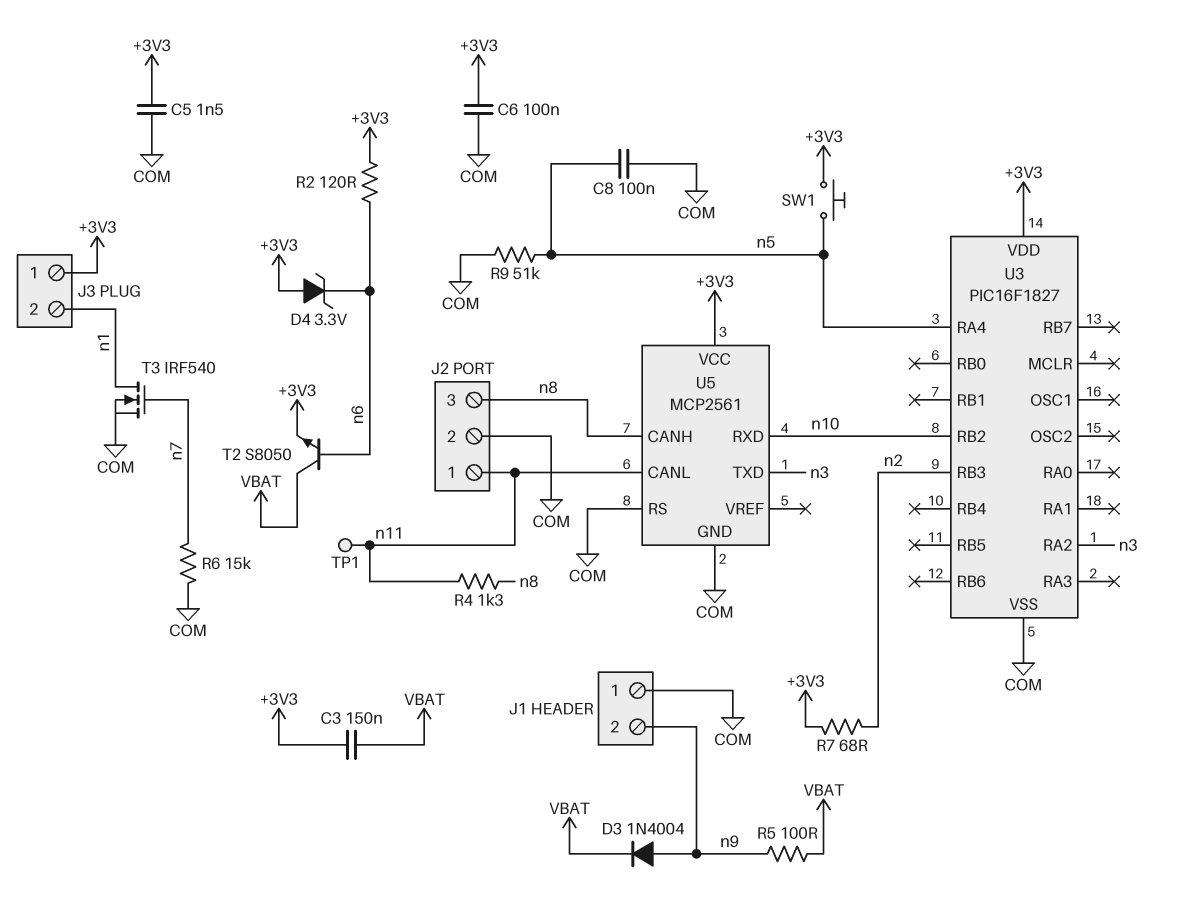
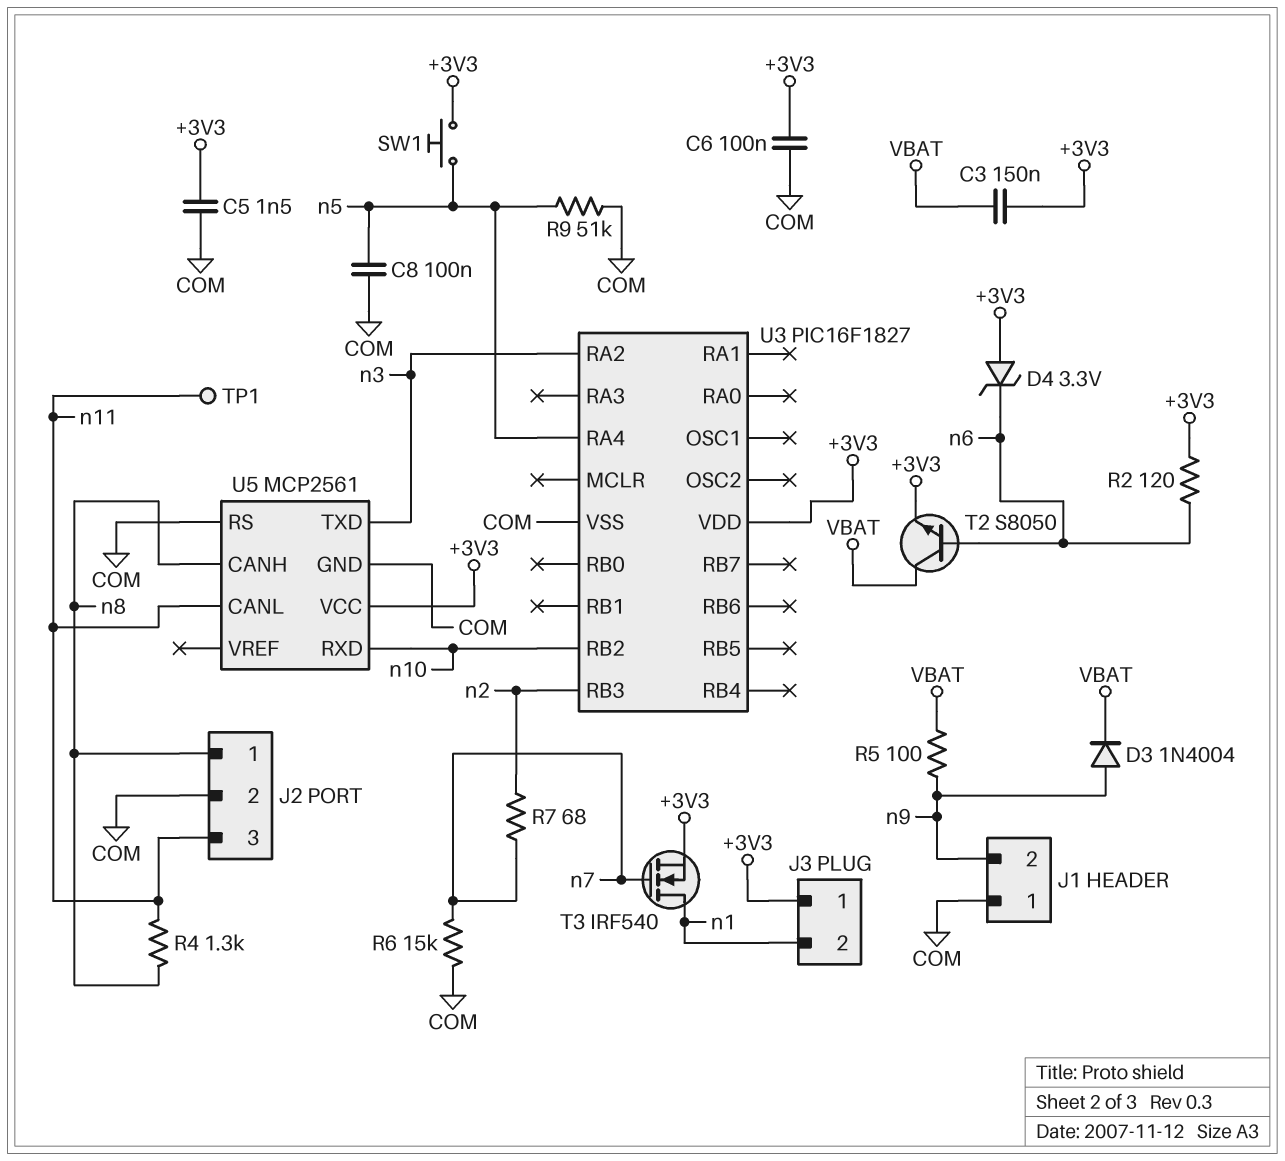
J2 pin 1: n11 -> n8
J2 pin 3: n8 -> n11
R7: 68 (+3V3, n2) -> 68 (n2, n7)
T3: NMOS IRF540 (G n7, D n1, S COM) -> NMOS IRF540 (G n7, D n1, S +3V3)

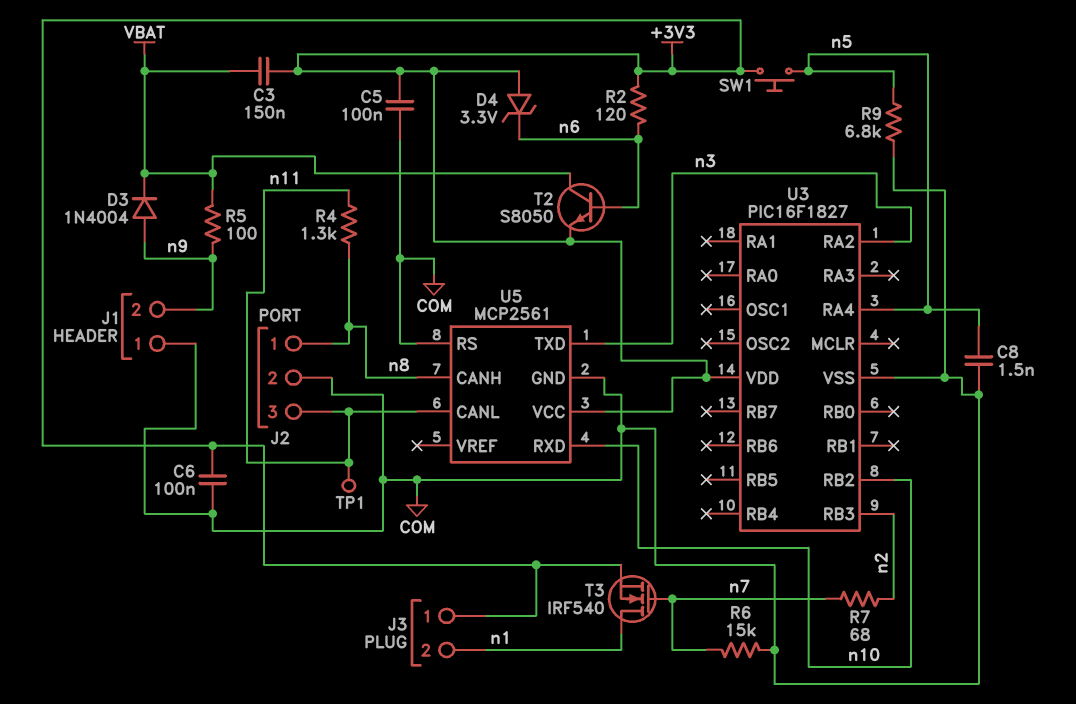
C5: 1.5nF (+3V3, COM) -> 100nF (+3V3, COM)
C8: 100nF (COM, n5) -> 1.5nF (COM, n5)
R9: 51k (COM, n5) -> 6.8k (COM, n5)

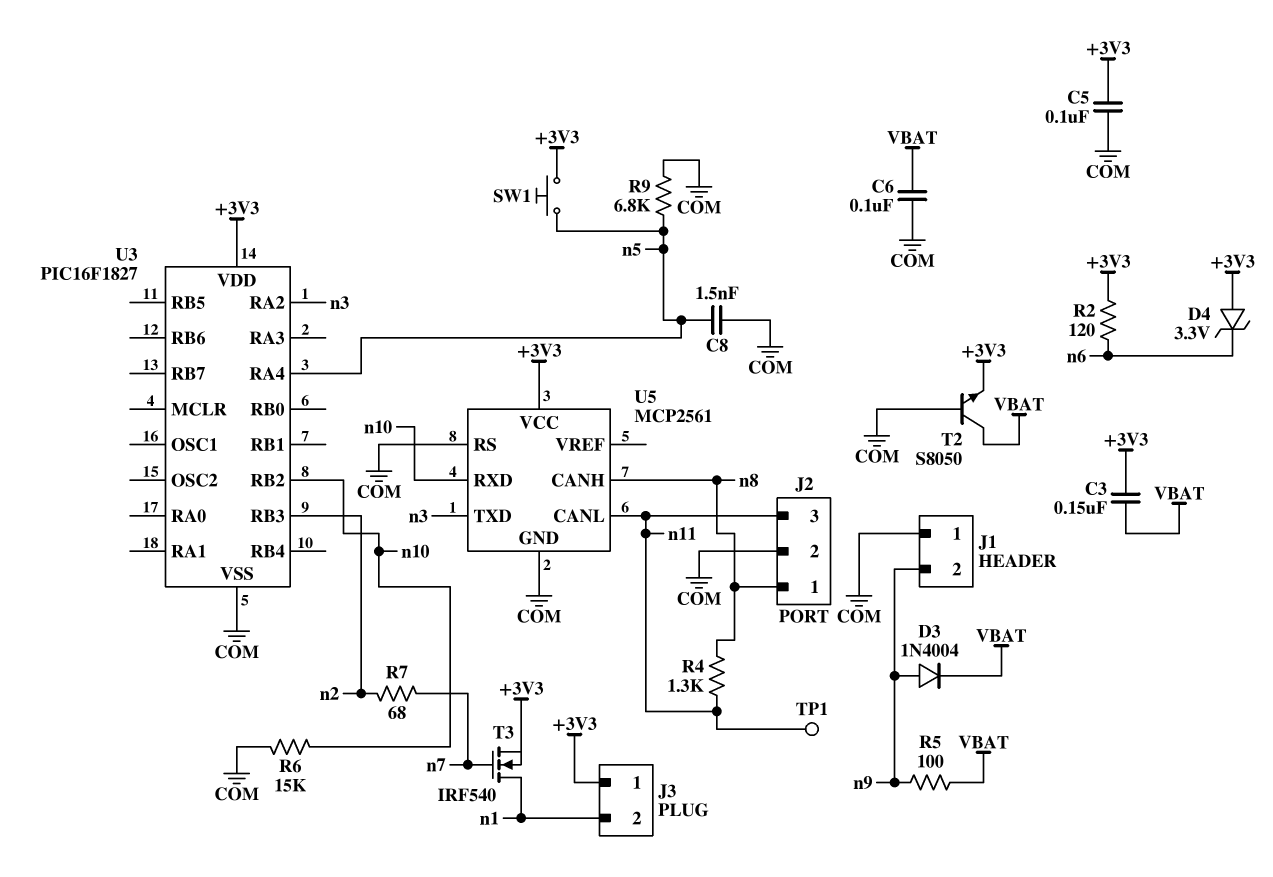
C6: 100nF (+3V3, COM) -> 100nF (COM, VBAT)
R6: 15k (COM, n7) -> 15k (COM, n10)
T2: NPN S8050 (B n6, C VBAT, E +3V3) -> NPN S8050 (B COM, C VBAT, E +3V3)

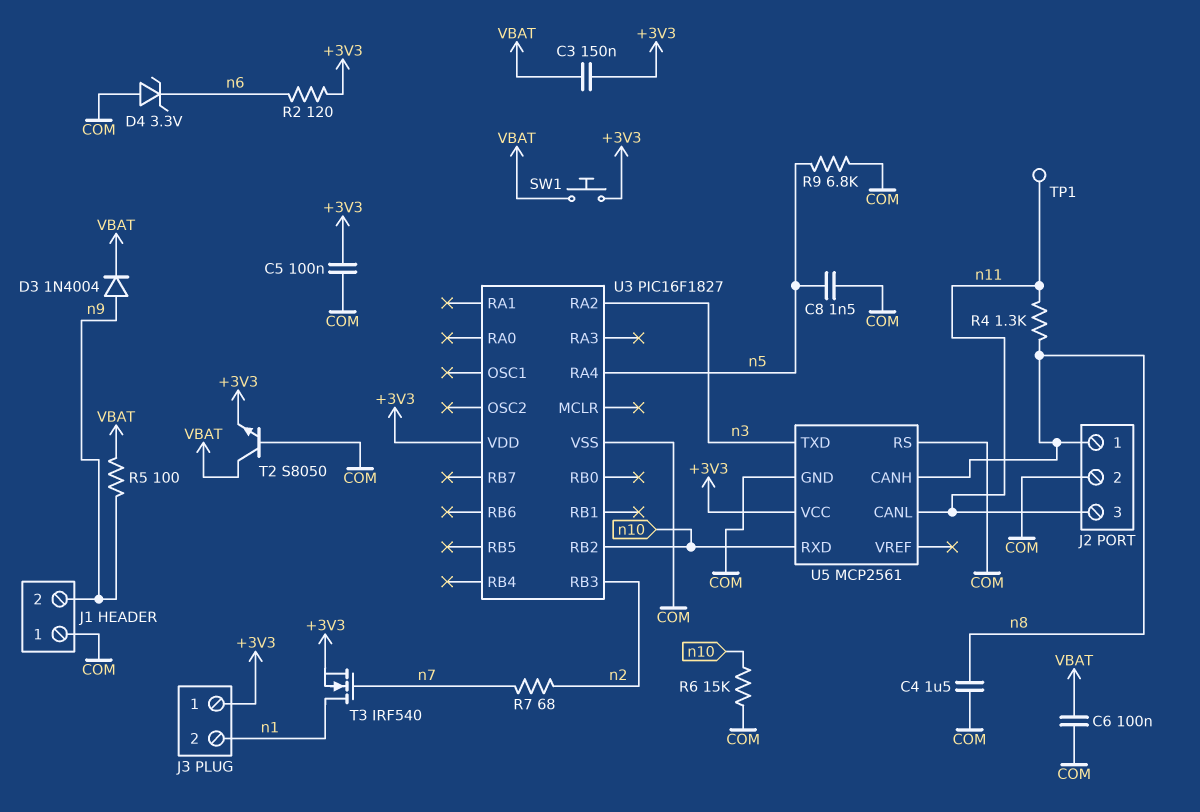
C4: none -> 1.5uF (COM, n8)
D4: zener 3.3V (A +3V3, K n6) -> zener 3.3V (A COM, K n6)
SW1: button (+3V3, n5) -> button (+3V3, VBAT)

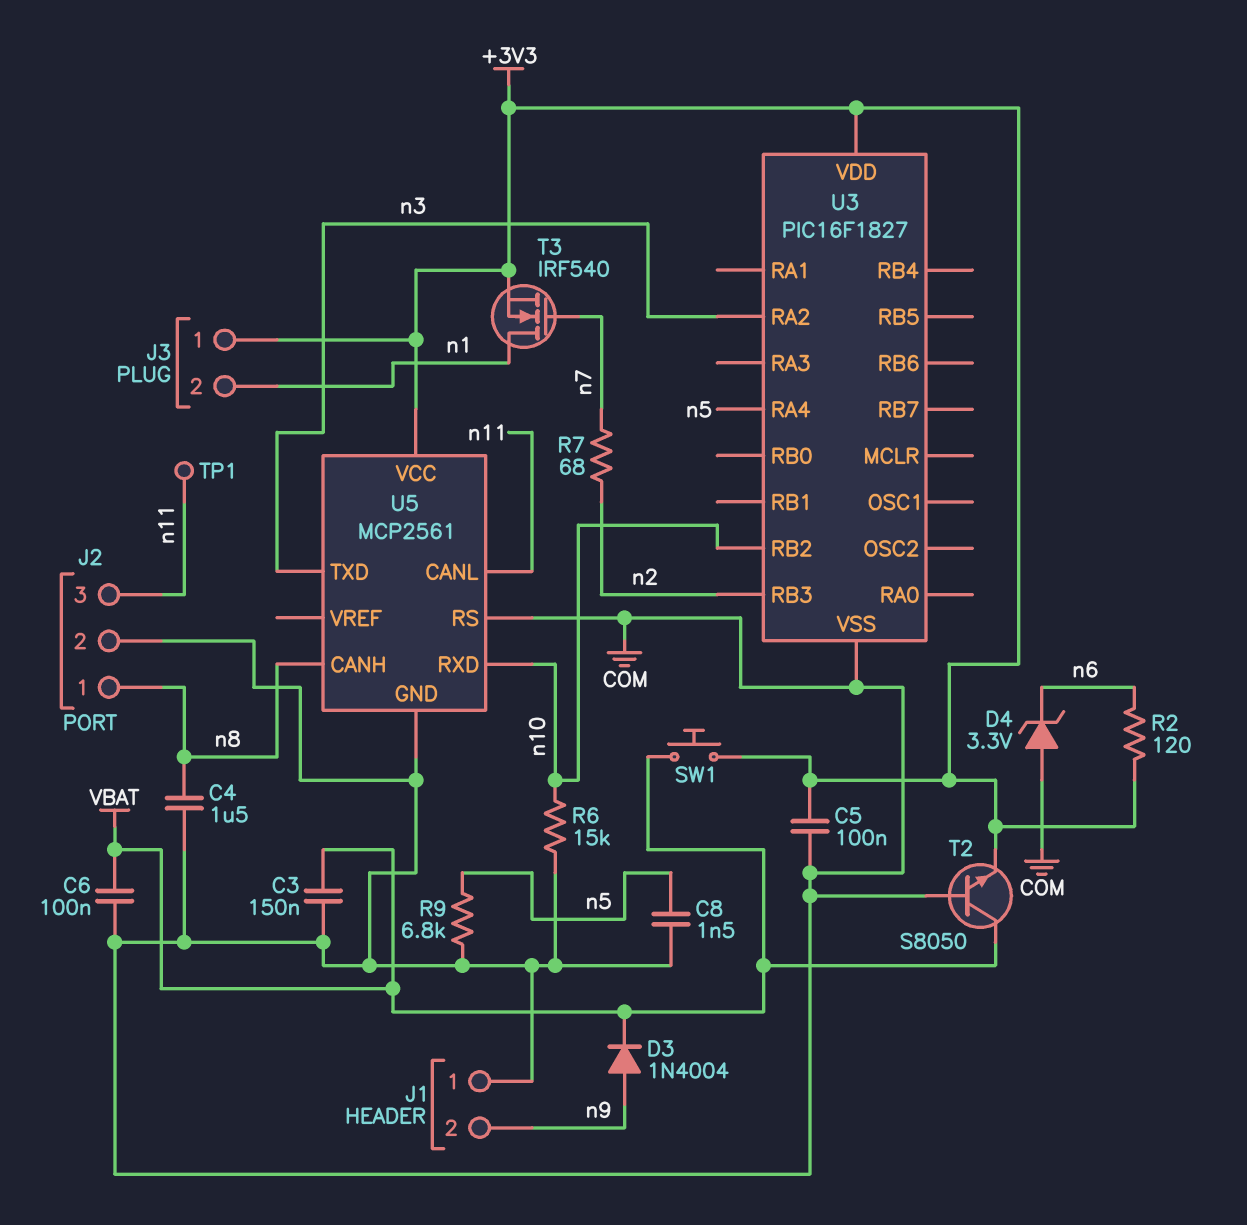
C3: 150nF (+3V3, VBAT) -> 150nF (COM, VBAT)
R4: 1.3k (n8, n11) -> none
R5: 100 (VBAT, n9) -> none

